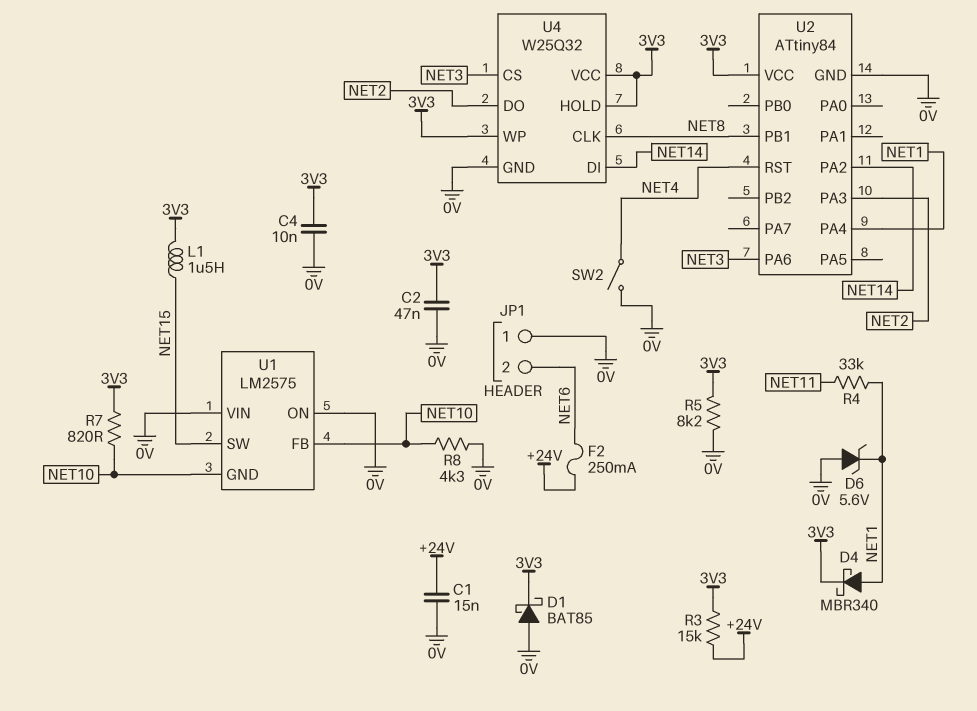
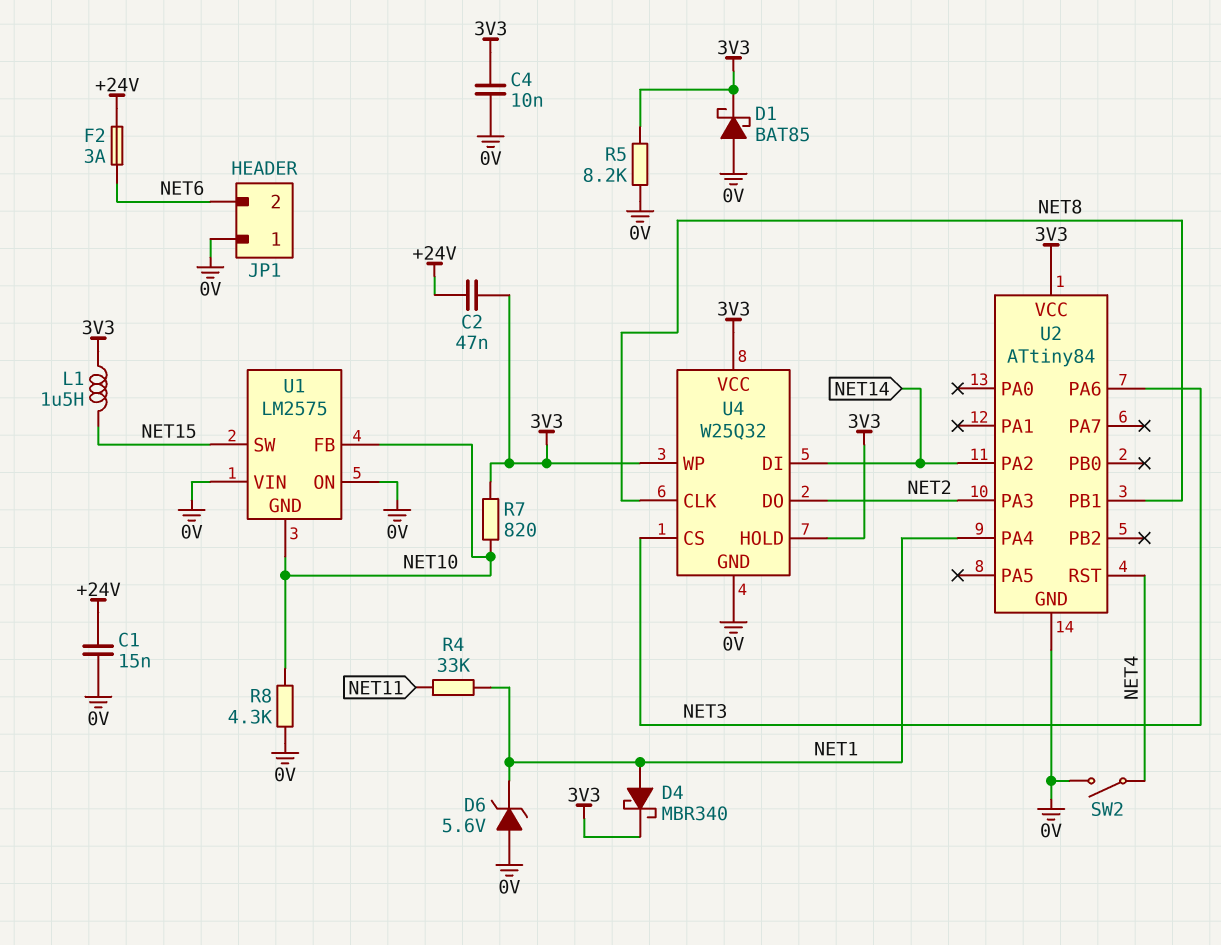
C2: 47nF (0V, 3V3) -> 47nF (+24V, 3V3)
F2: 250mA (+24V, NET6) -> 3A (+24V, NET6)
R3: 15k (+24V, 3V3) -> none

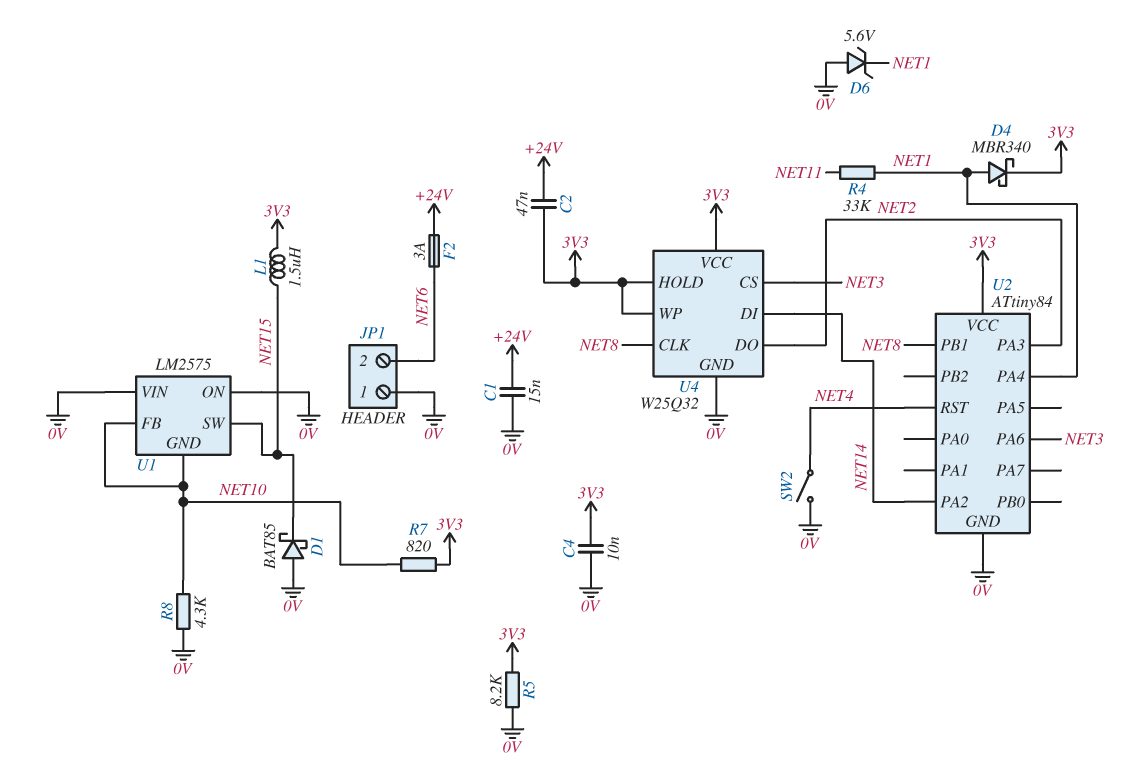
D1: schottky BAT85 (A 0V, K 3V3) -> schottky BAT85 (A 0V, K NET15)

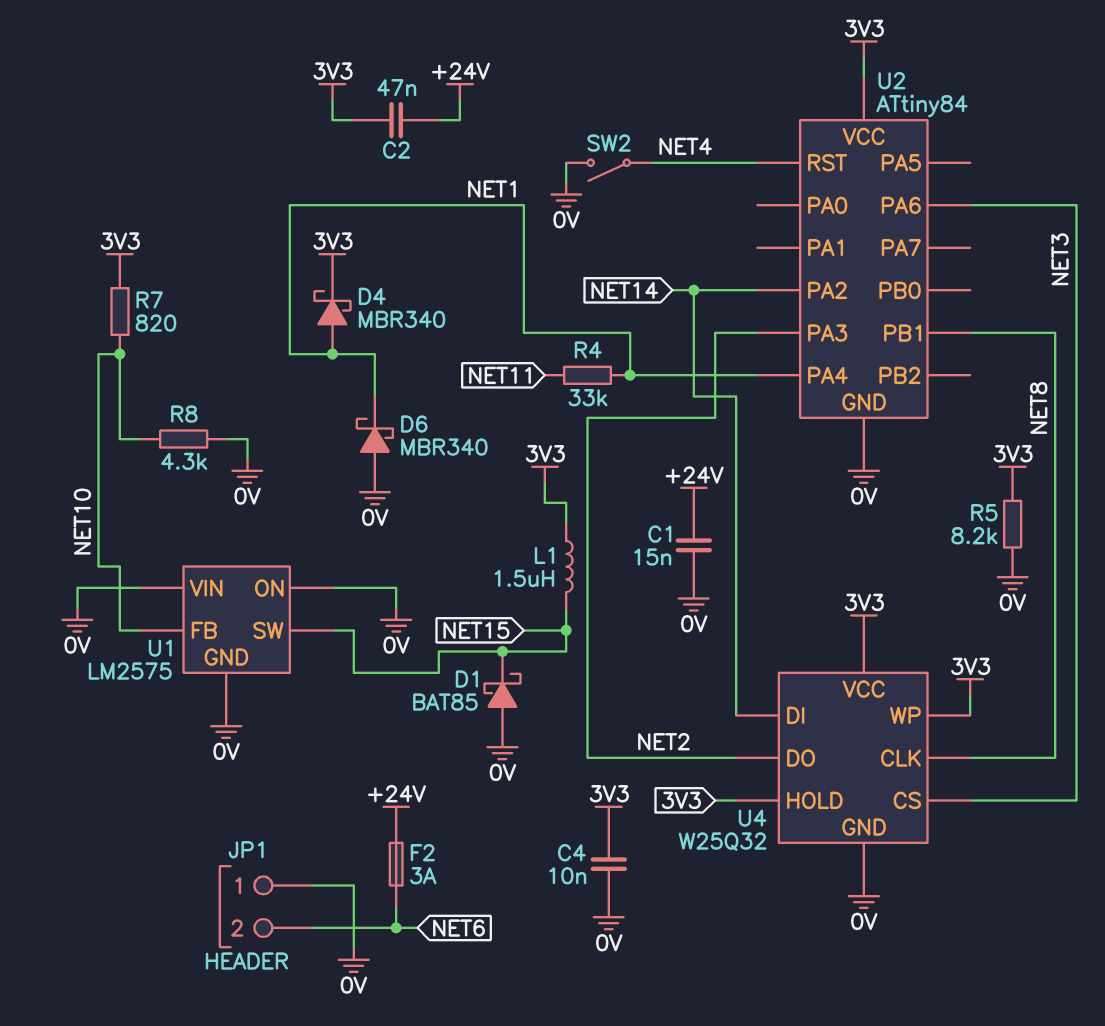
D6: zener 5.6V (A 0V, K NET1) -> schottky MBR340 (A 0V, K NET1)
U1 pin GND: NET10 -> 0V

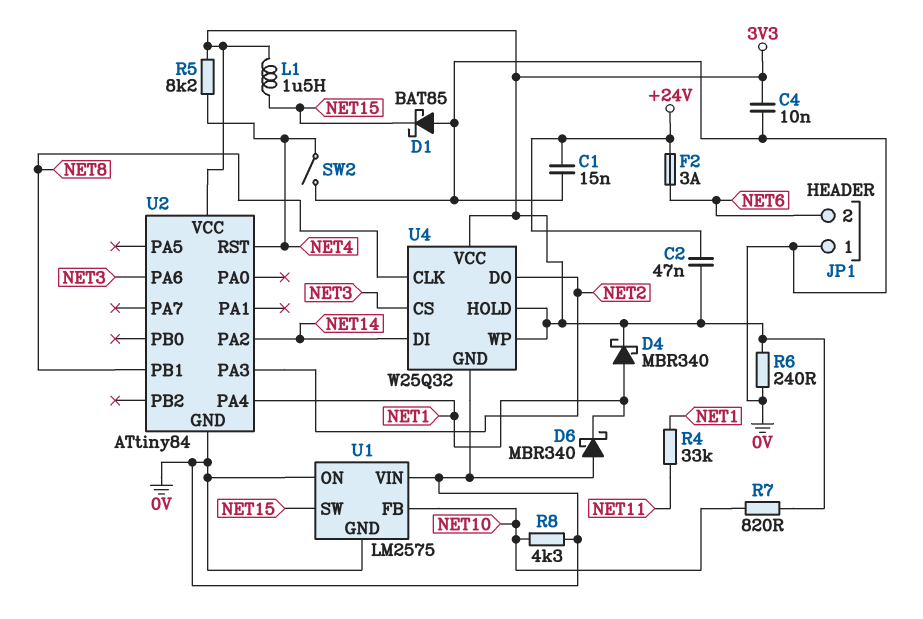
R5: 8.2k (0V, 3V3) -> 8.2k (3V3, NET4)
R6: none -> 240 (0V, 3V3)

